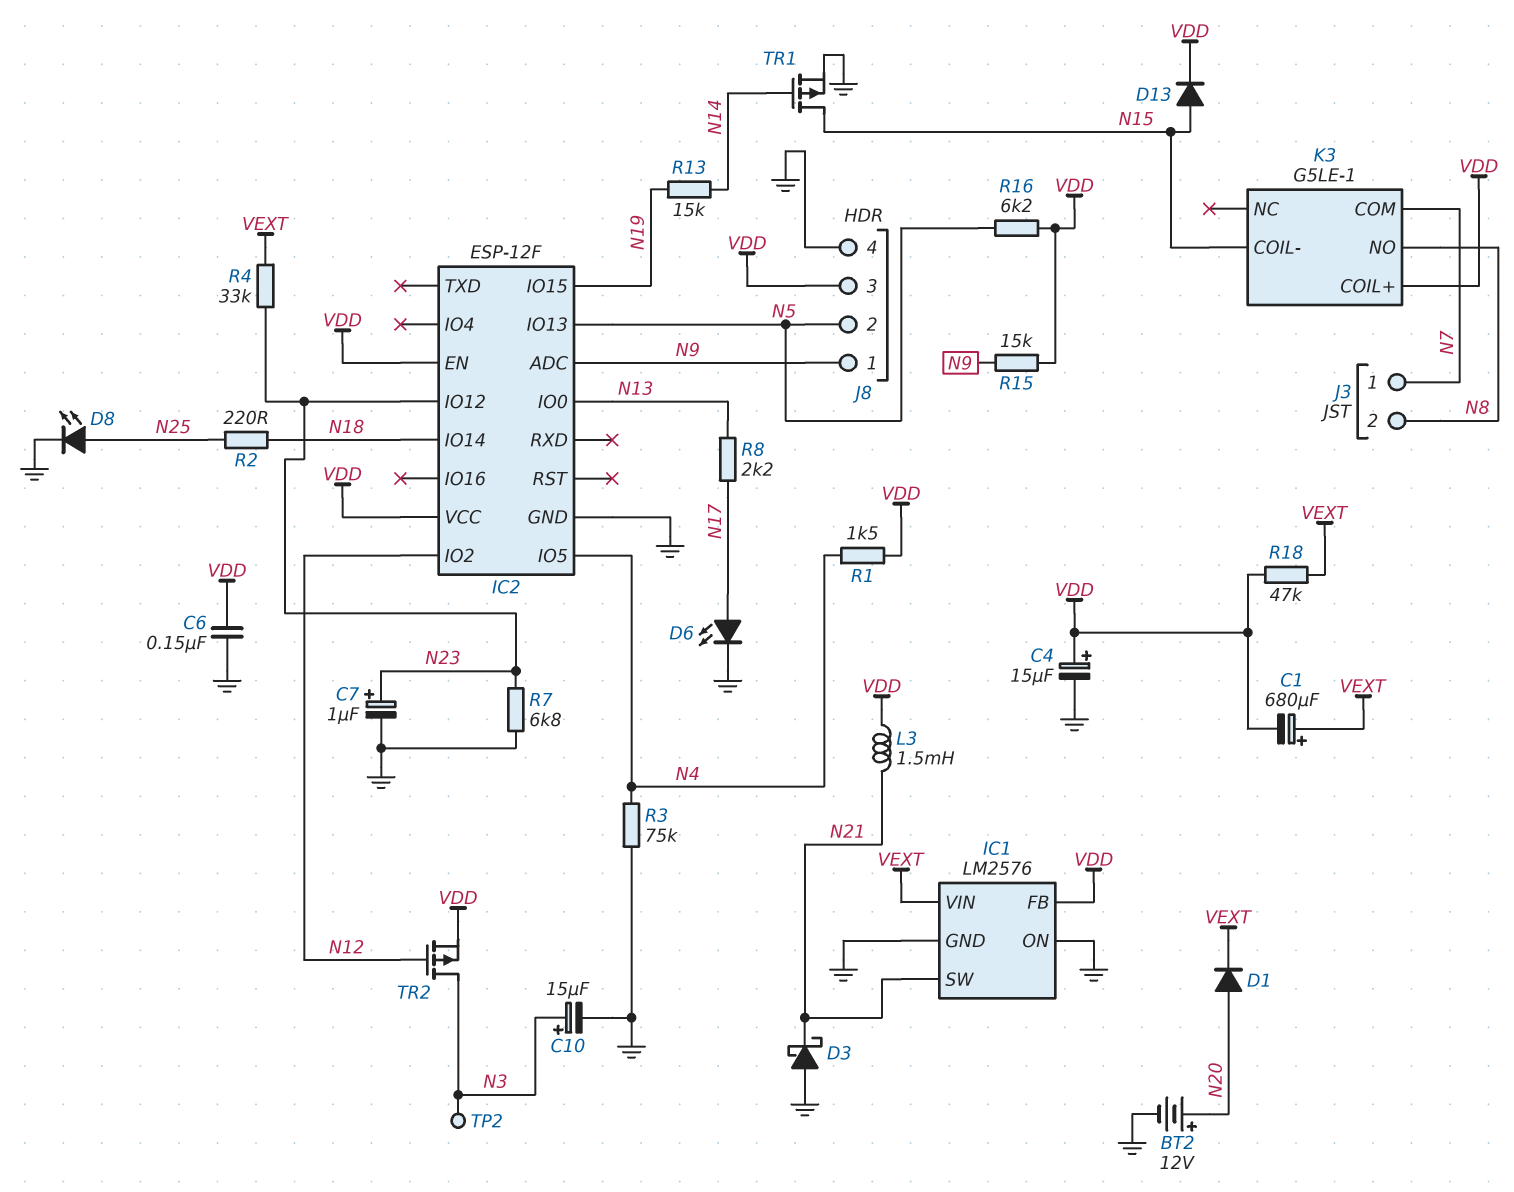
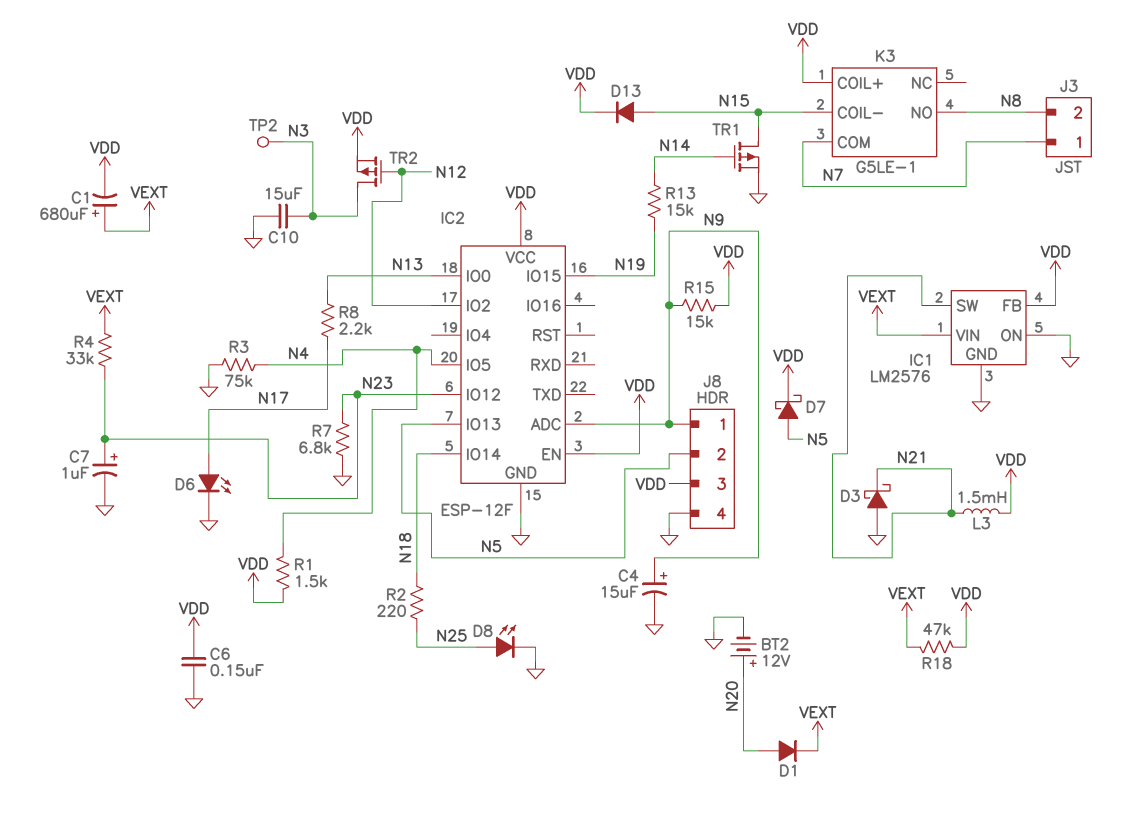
C4: 15uF (plus VDD, minus GND) -> 15uF (plus N9, minus GND)
C10: 15uF (plus N3, minus GND) -> 15uF (GND, N3)
D7: none -> schottky (A N5, K VDD)
R16: 6.2k (N5, VDD) -> none

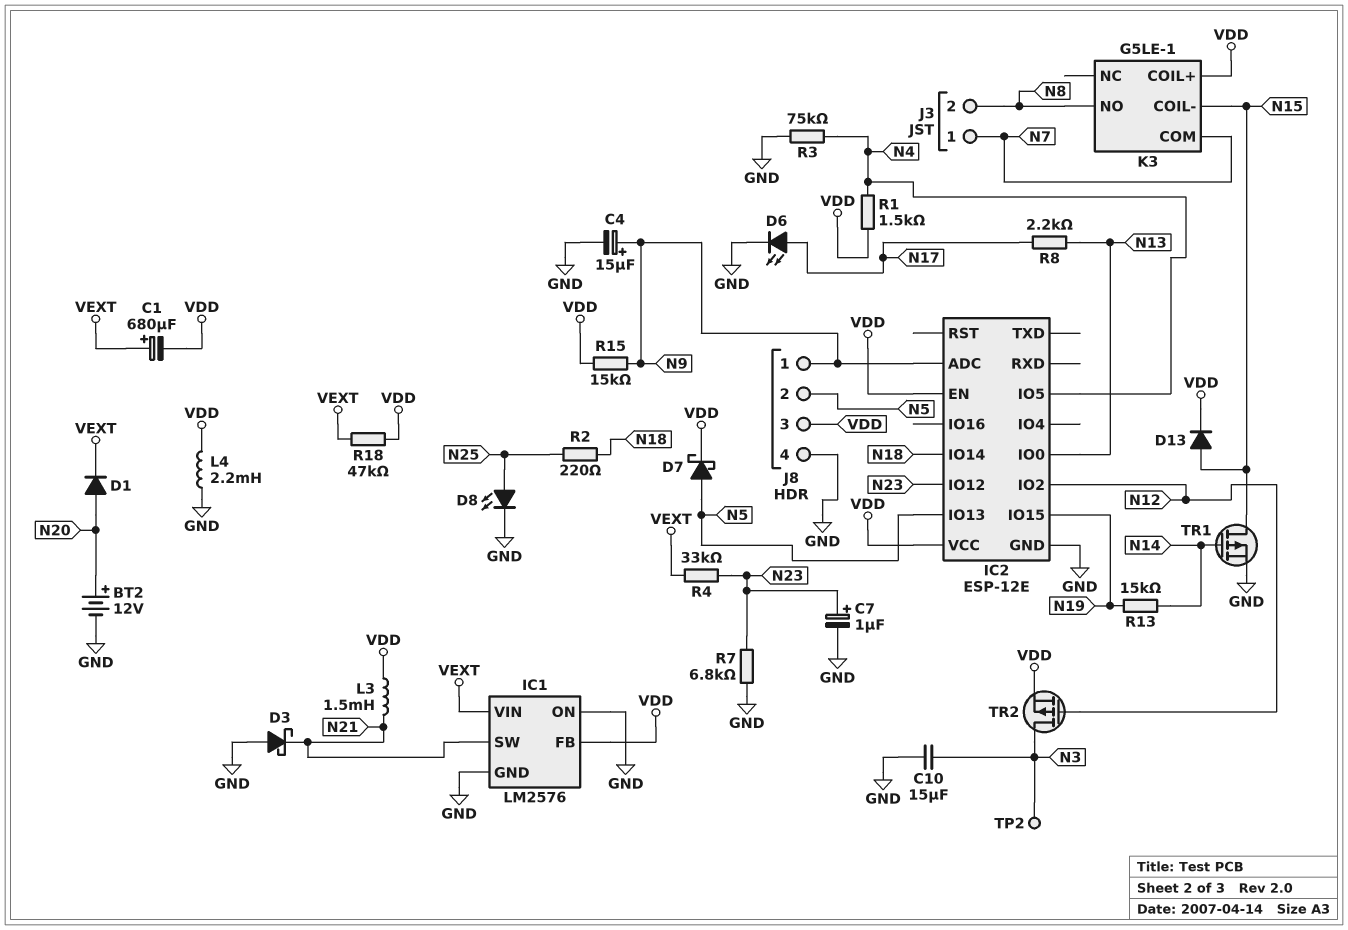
C6: 150nF (GND, VDD) -> none
IC2: ESP-12F -> ESP-12E
L4: none -> 2.2mH (GND, VDD)

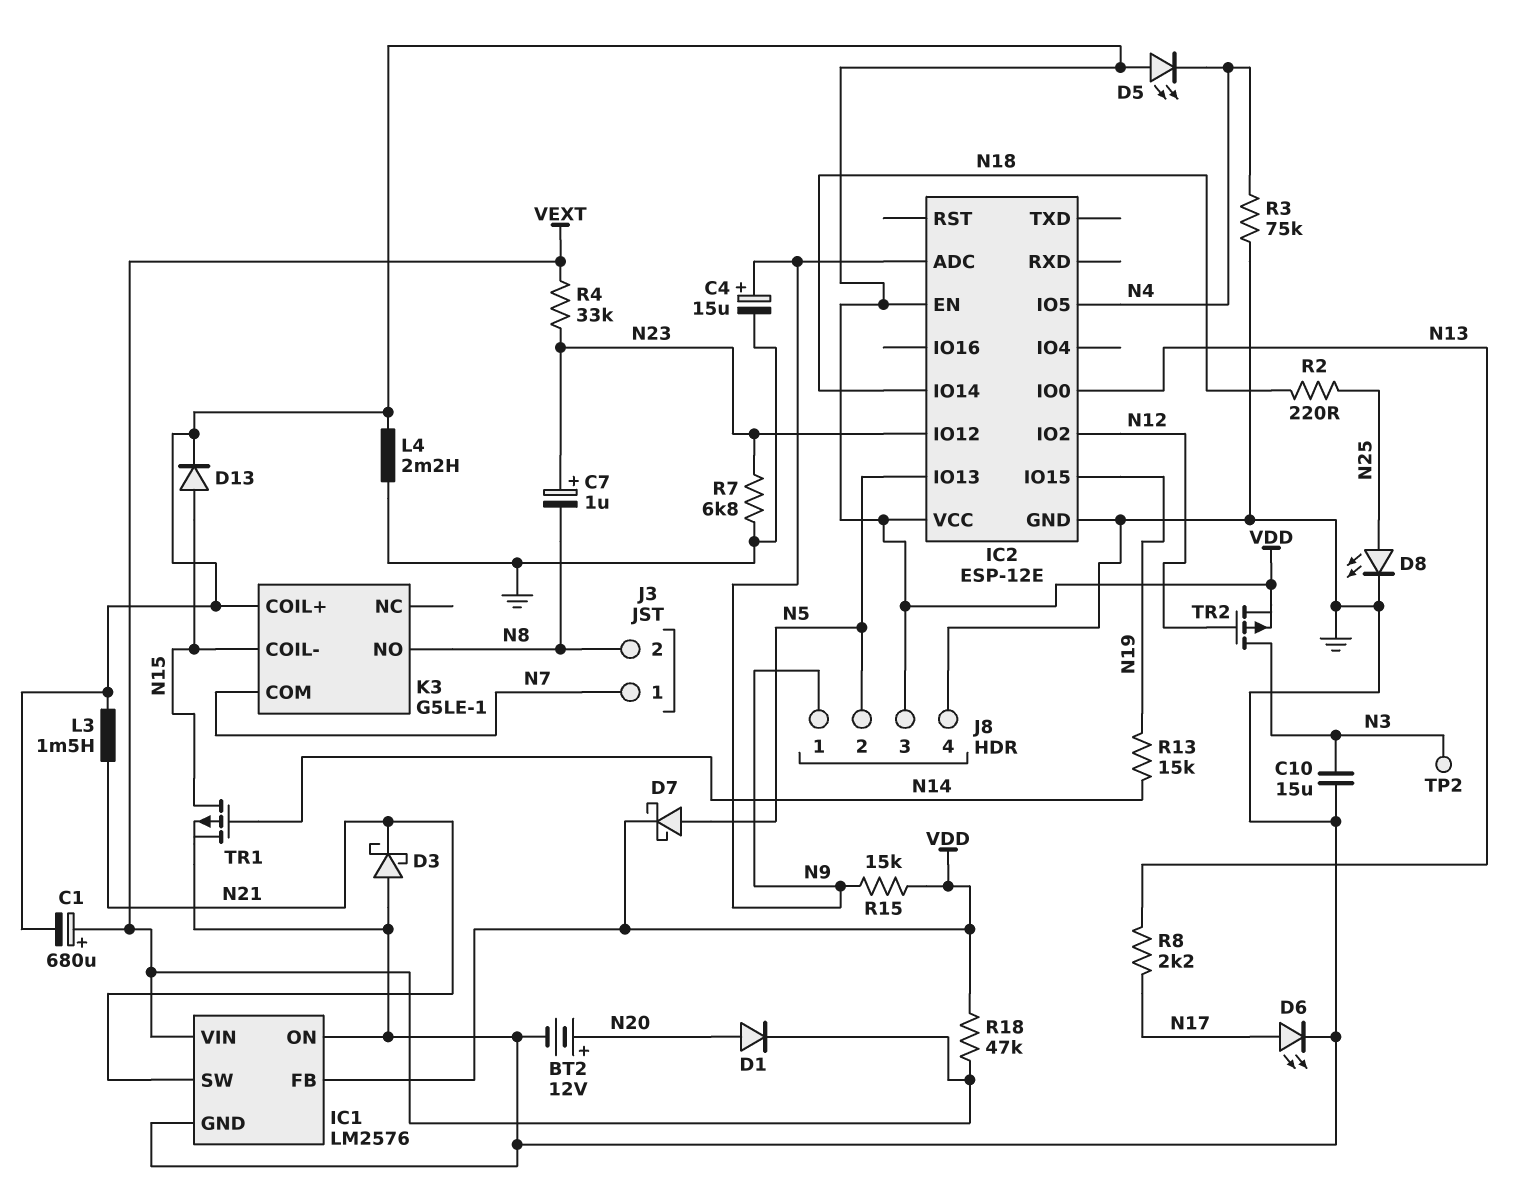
C7: 1uF (plus N23, minus GND) -> 1uF (plus N23, minus N8)
D5: none -> LED (A VDD, K N4)
R1: 1.5k (N4, VDD) -> none

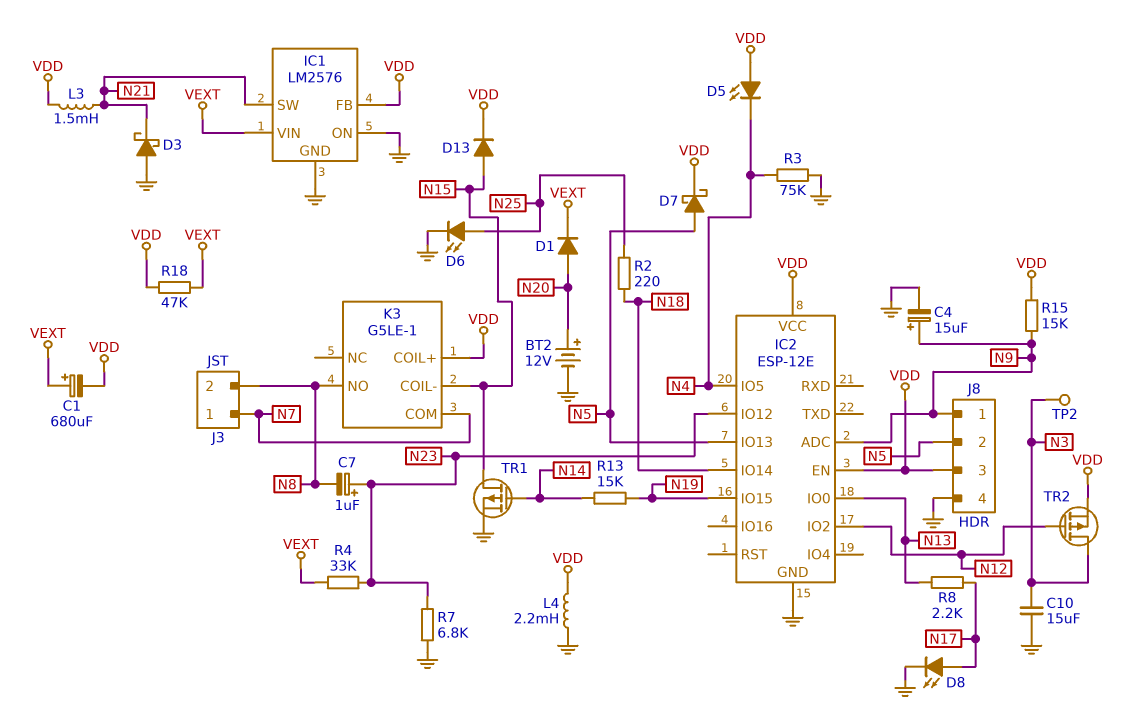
D6: LED (A N17, K GND) -> LED (A N25, K GND)
D8: LED (A N25, K GND) -> LED (A N17, K GND)

